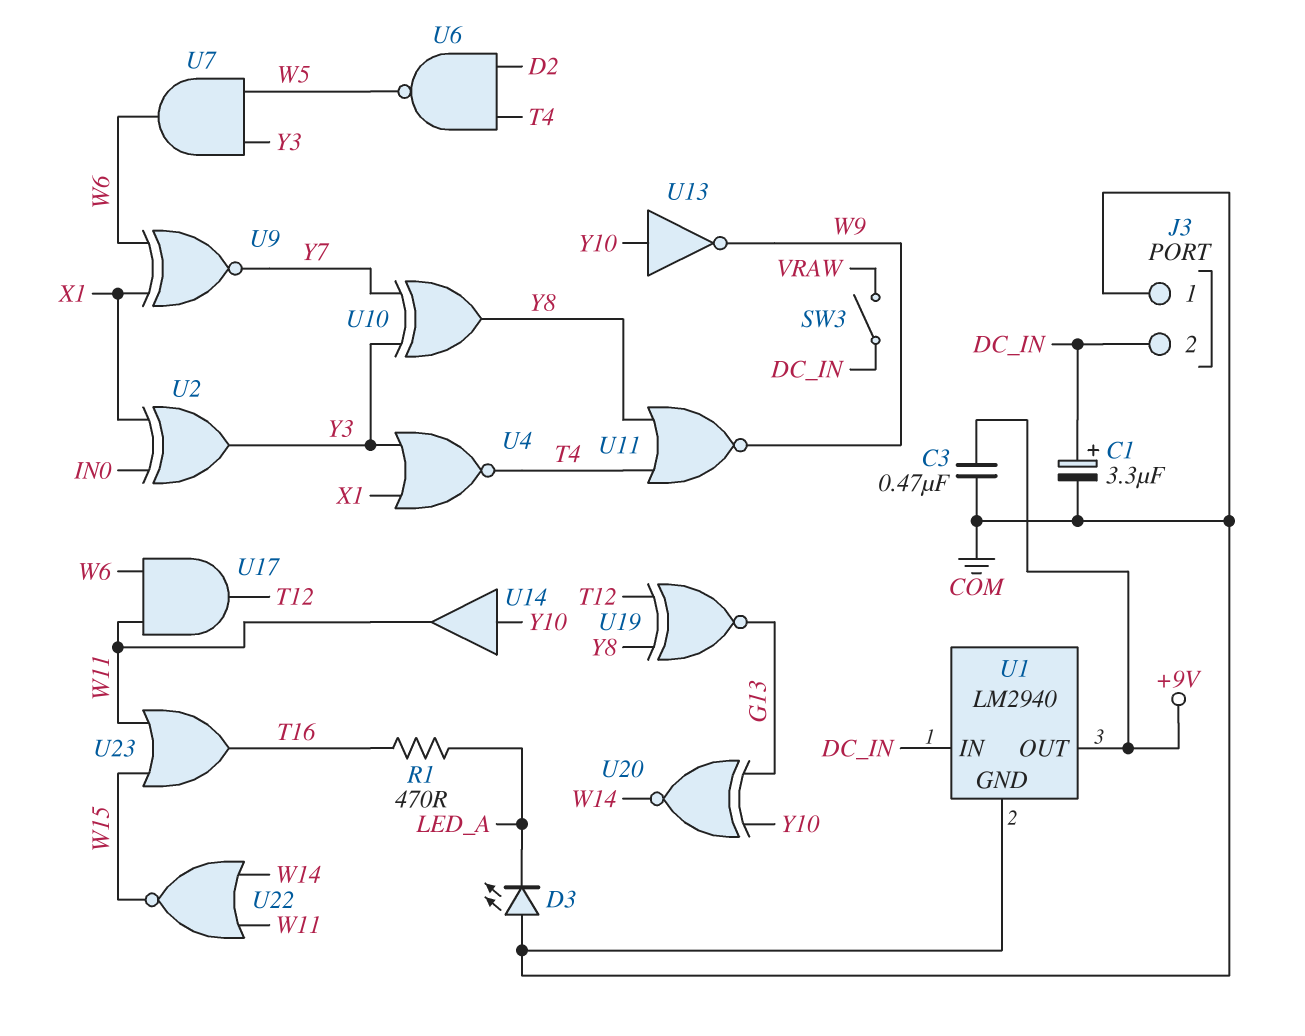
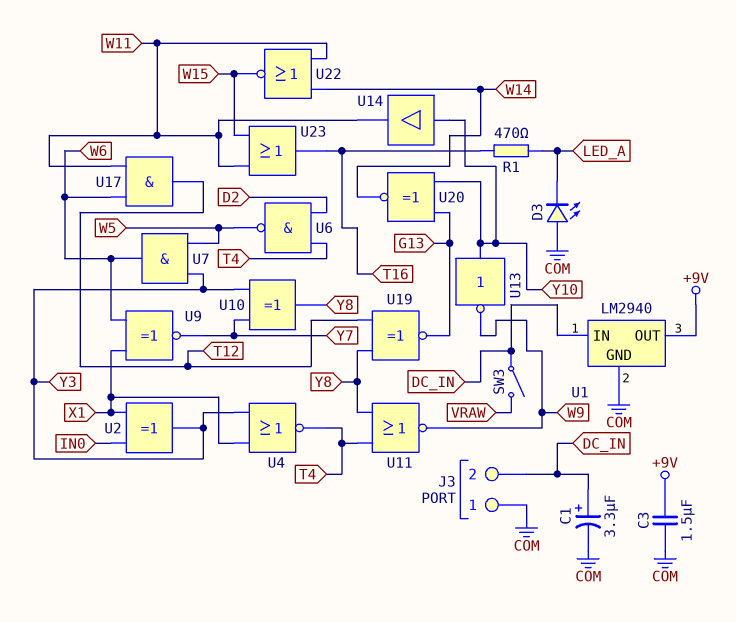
C3: 470nF (+9V, COM) -> 1.5uF (+9V, COM)

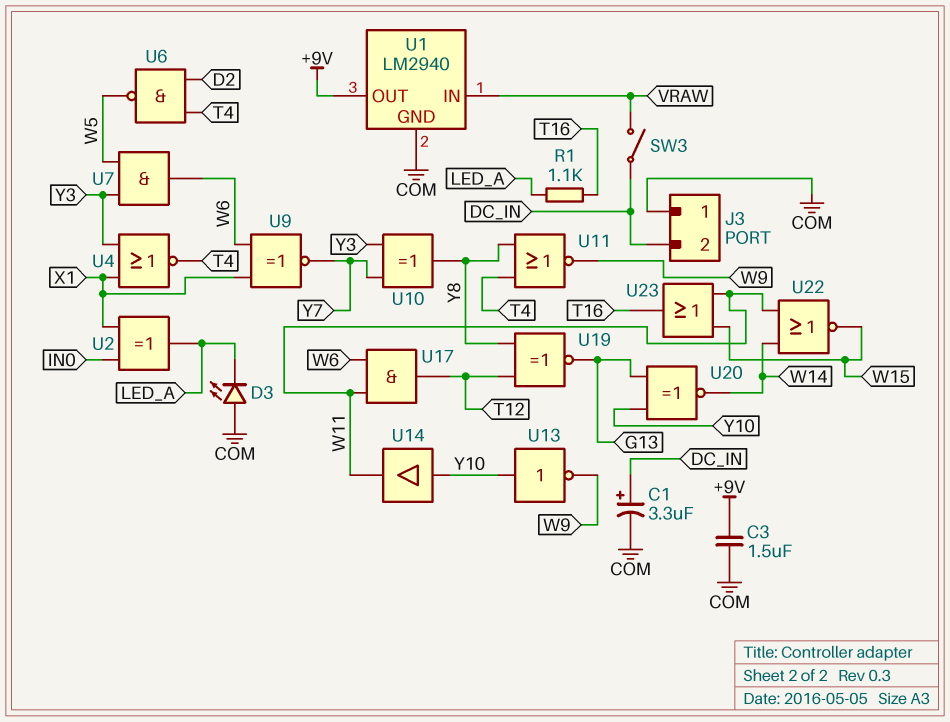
R1: 470 (LED_A, T16) -> 1.1k (LED_A, T16)
U1 pin IN: DC_IN -> VRAW
U2: XOR (in IN0, in X1, out Y3) -> XOR (in IN0, in X1, out LED_A)

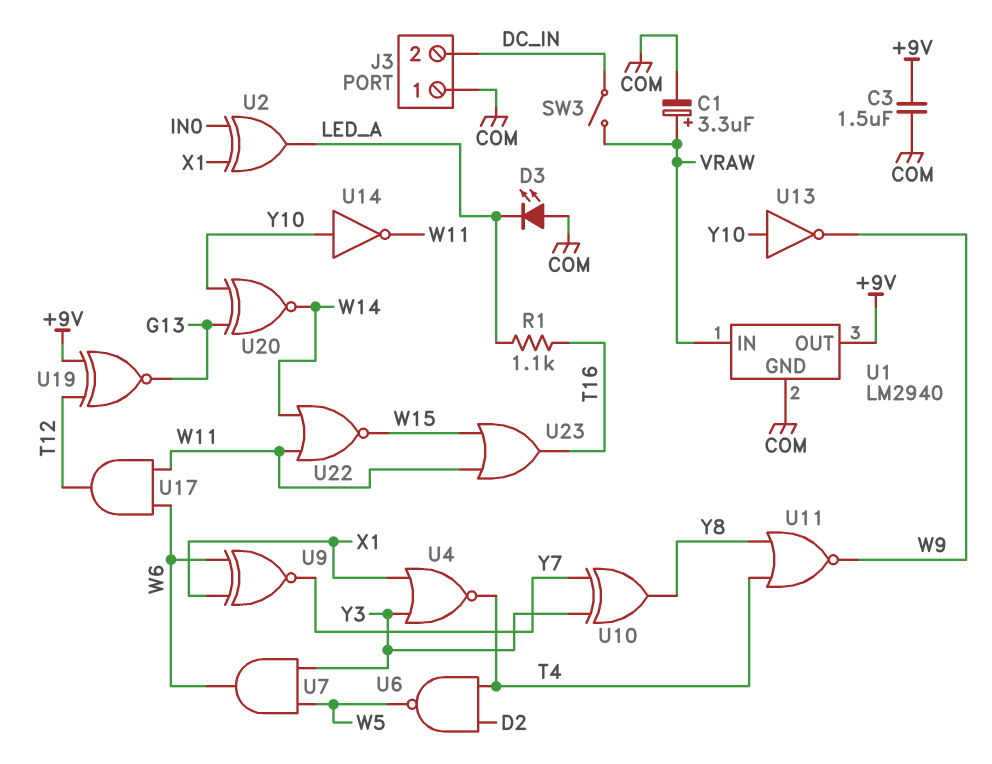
C1: 3.3uF (plus DC_IN, minus COM) -> 3.3uF (plus VRAW, minus COM)
U14: buffer (in Y10, out W11) -> NOT (in Y10, out W11)
U19: XNOR (in T12, in Y8, out G13) -> XNOR (in +9V, in T12, out G13)

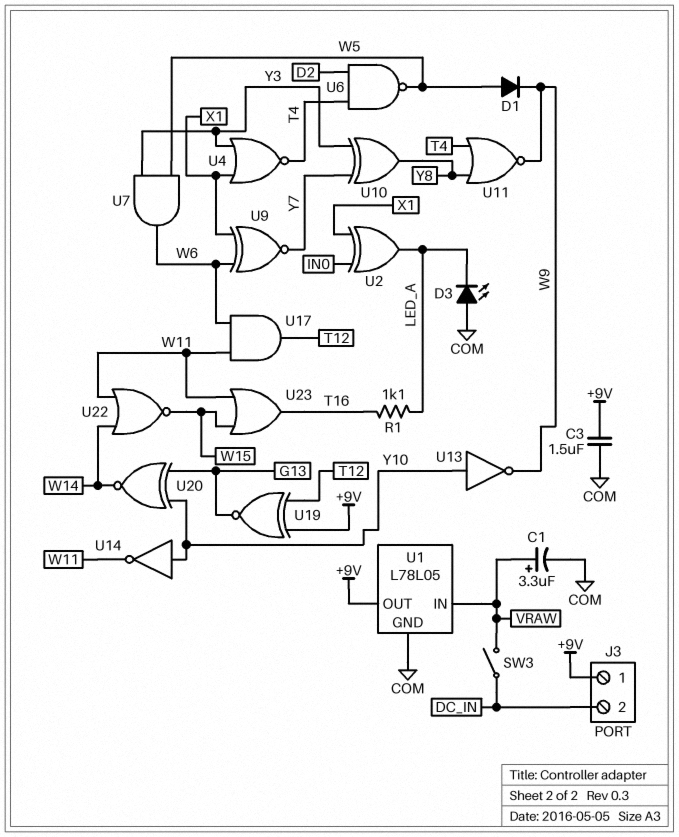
D1: none -> diode (A W5, K W9)
J3 pin 1: COM -> +9V
U1: LM2940 -> L78L05

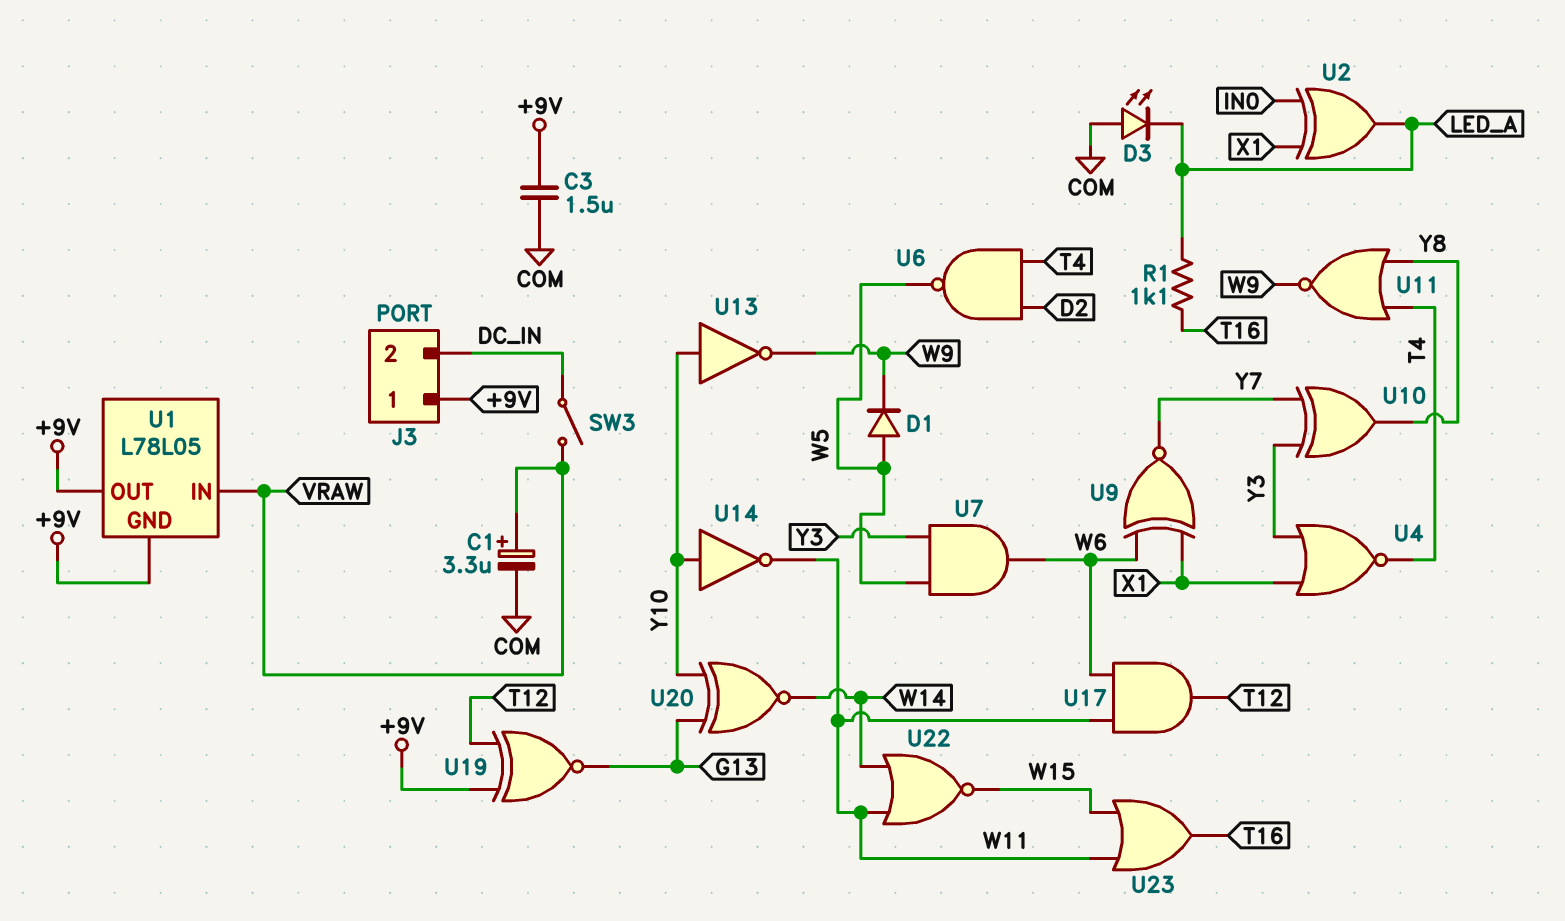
U1 pin GND: COM -> +9V

